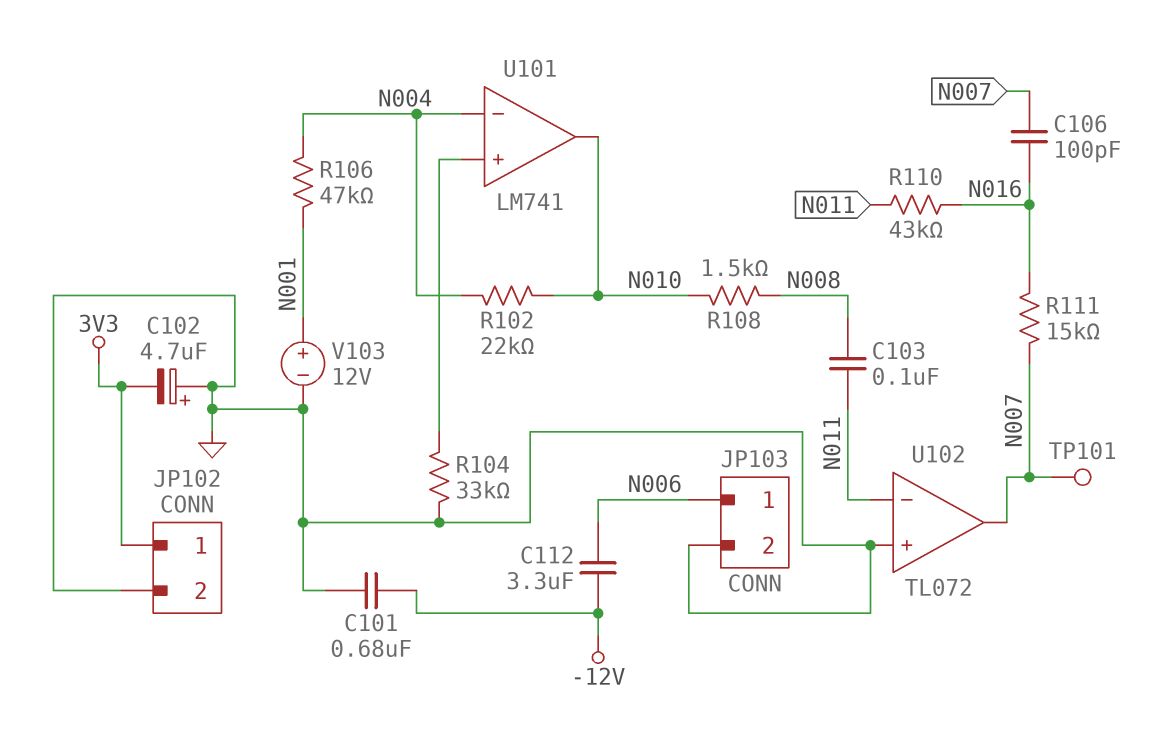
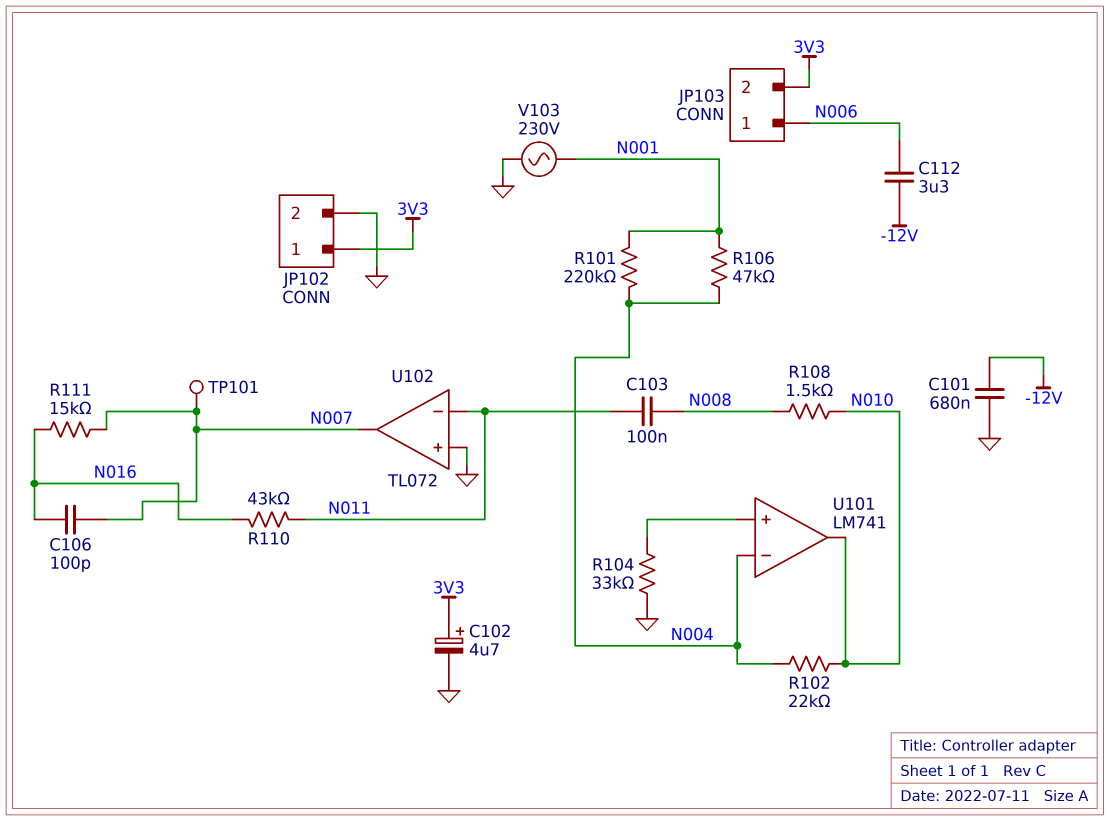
C102: 4.7uF (plus GND, minus 3V3) -> 4.7uF (plus 3V3, minus GND)
JP103 pin 2: GND -> 3V3
R101: none -> 220k (N001, N004)
V103: 12V (plus N001, minus GND) -> AC 230V (GND, N001)

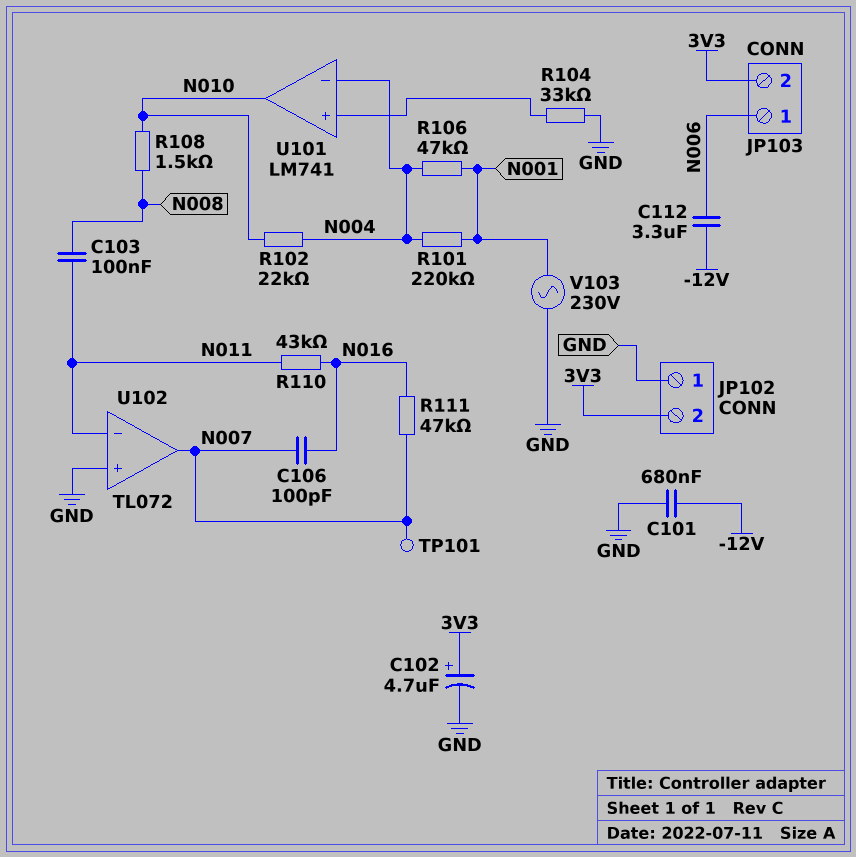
JP102 pin 1: 3V3 -> GND
JP102 pin 2: GND -> 3V3
R111: 15k (N007, N016) -> 47k (N007, N016)

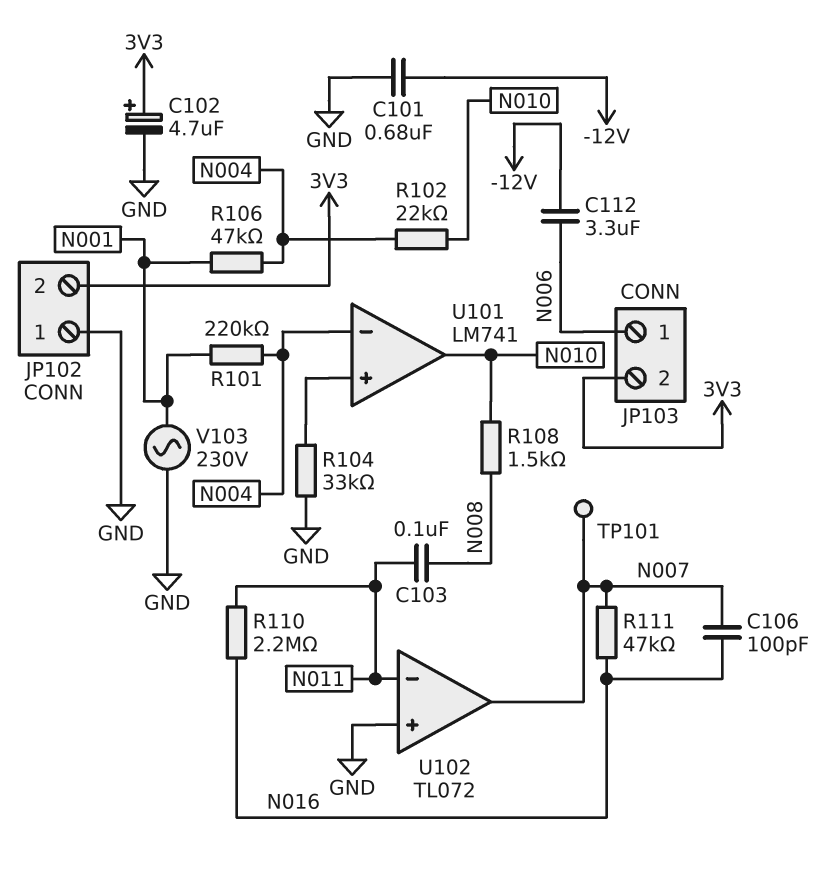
R110: 43k (N011, N016) -> 2.2M (N011, N016)

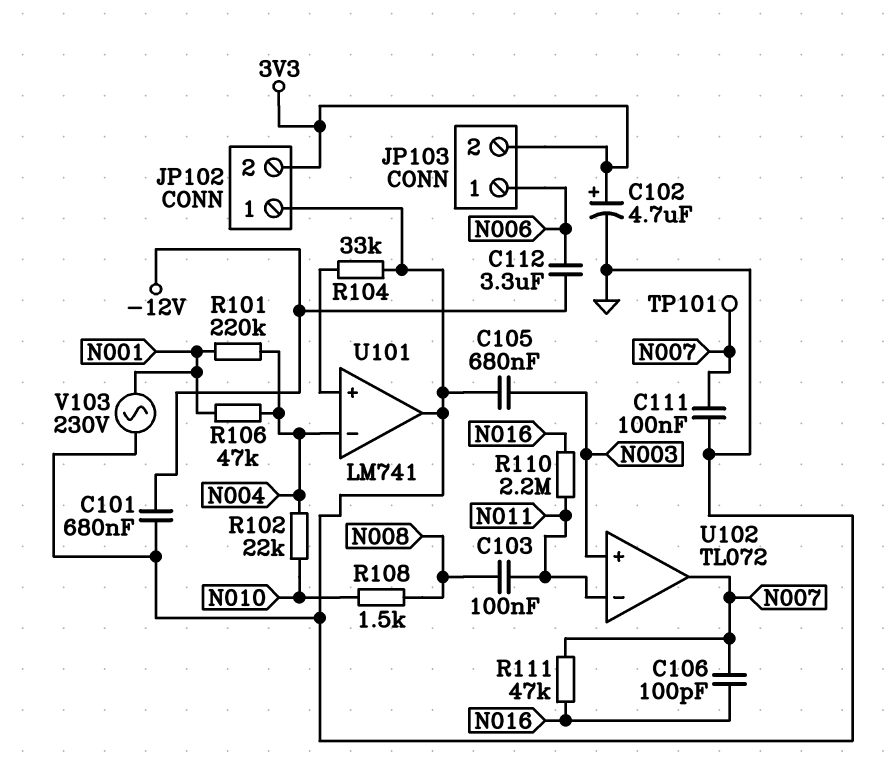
C105: none -> 680nF (GND, N003)
C111: none -> 100nF (GND, N007)
U101 pin out: N010 -> GND
U102 pin in+: GND -> N003

